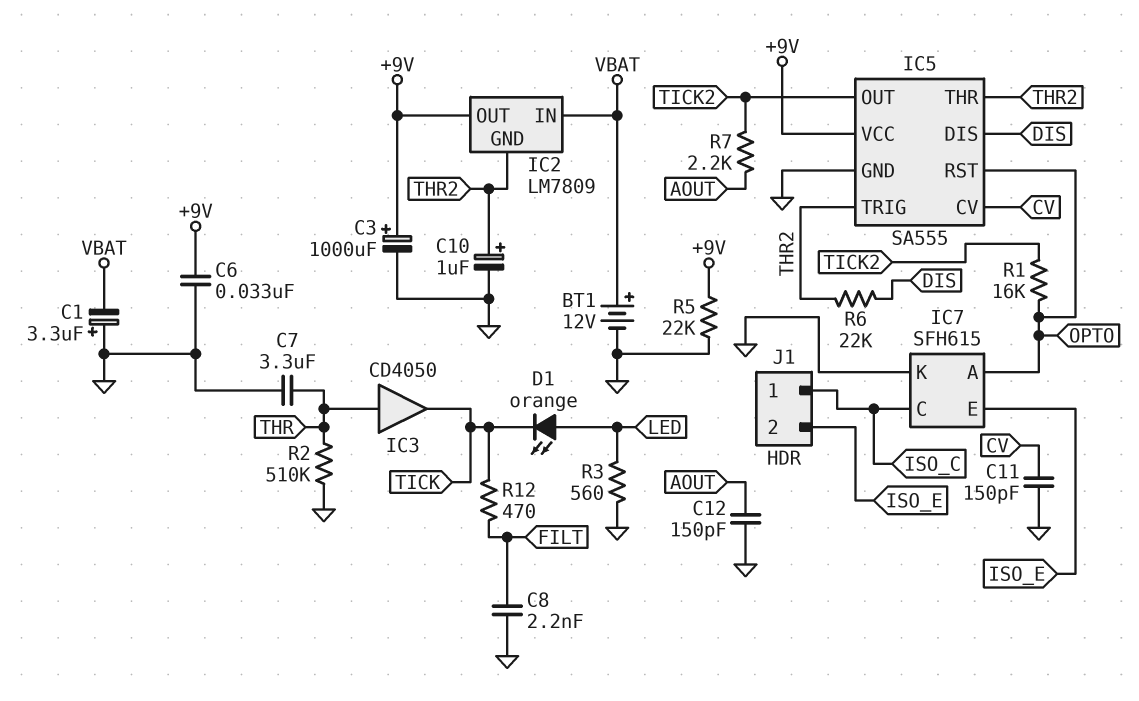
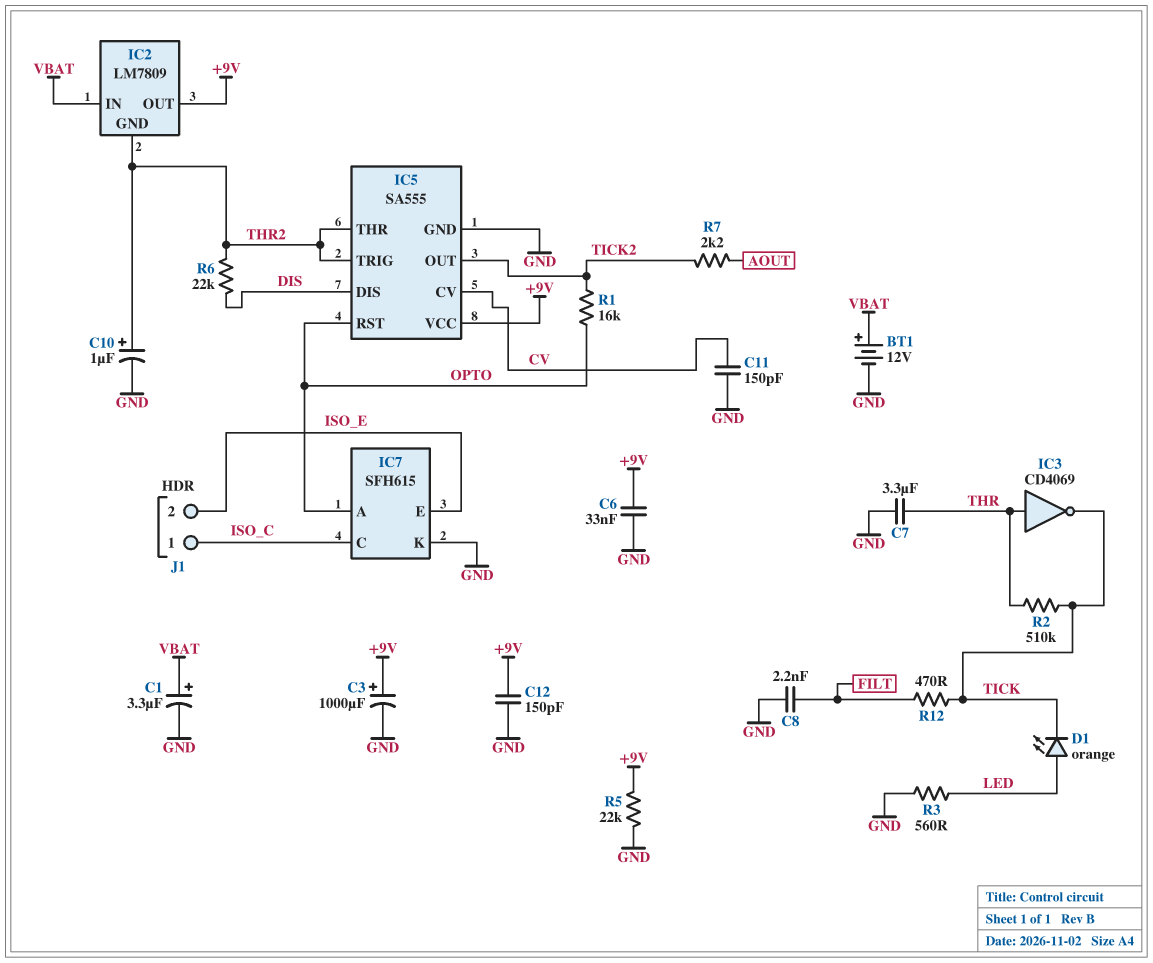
C1: 3.3uF (plus GND, minus VBAT) -> 3.3uF (plus VBAT, minus GND)
C12: 150pF (AOUT, GND) -> 150pF (+9V, GND)
IC3: buffer CD4050 (in THR, out TICK) -> NOT CD4069 (in THR, out TICK)
R2: 510k (GND, THR) -> 510k (THR, TICK)

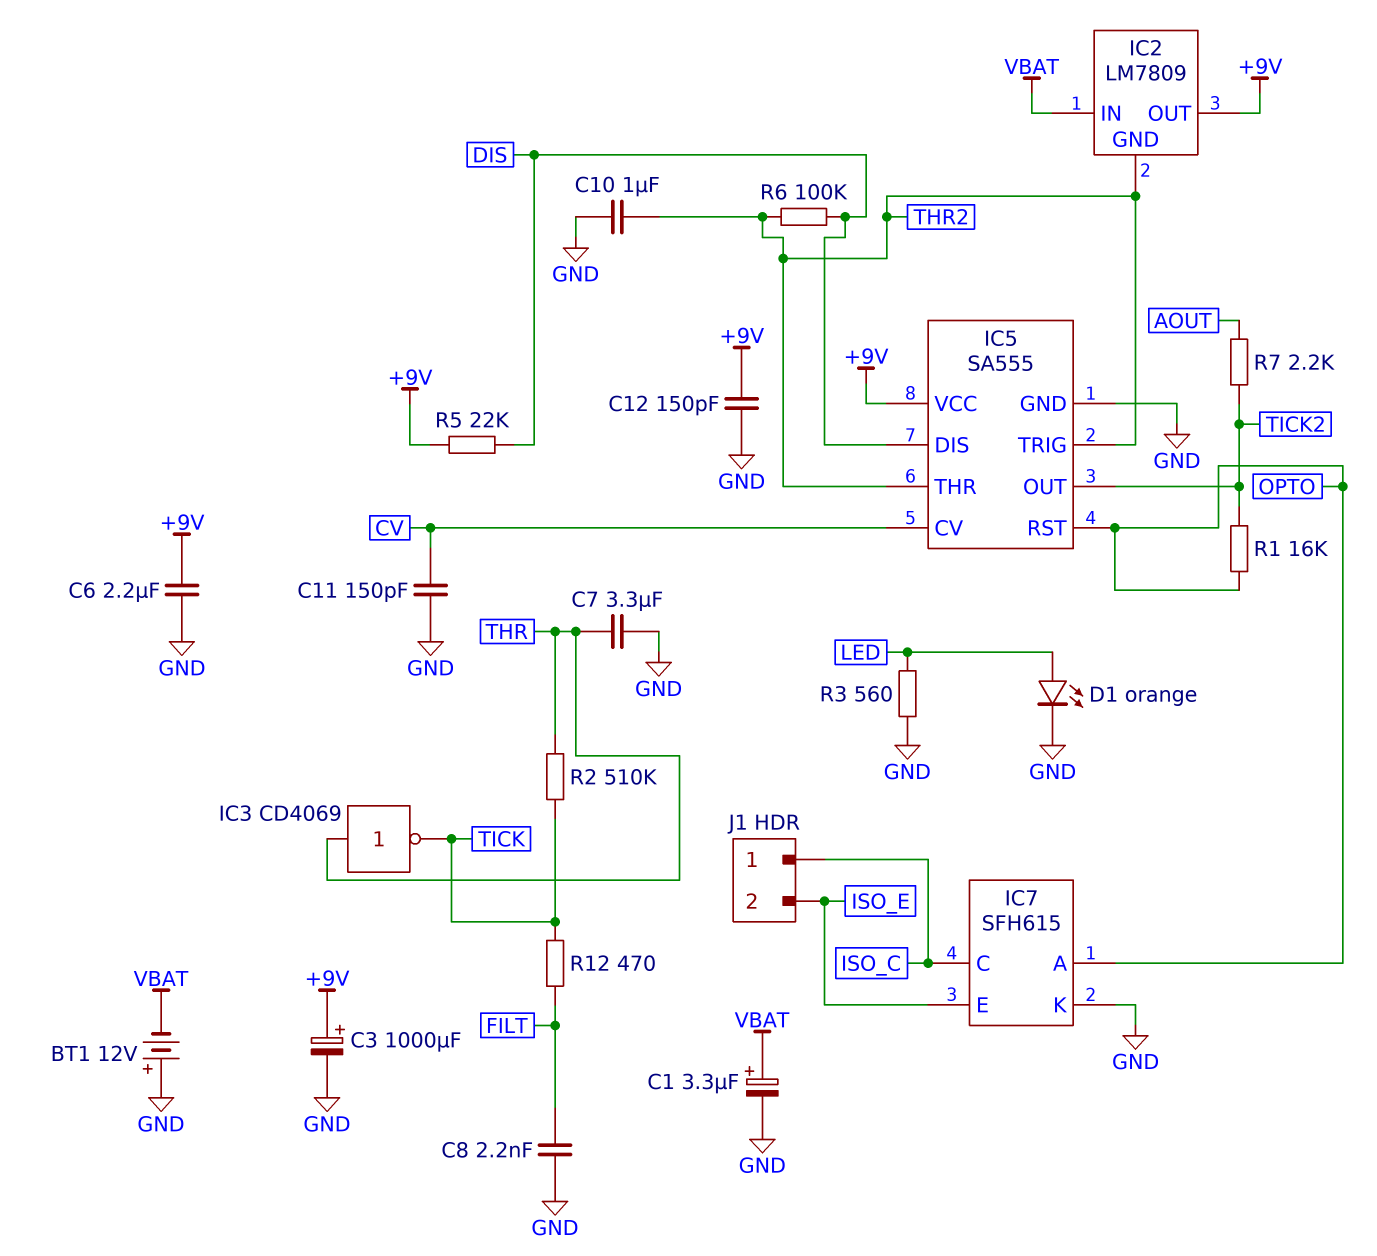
BT1: 12V (plus VBAT, minus GND) -> 12V (plus GND, minus VBAT)
C6: 33nF (+9V, GND) -> 2.2uF (+9V, GND)
C10: 1uF (plus THR2, minus GND) -> 1uF (GND, THR2)
D1: LED orange (A LED, K TICK) -> LED orange (A LED, K GND)
R5: 22k (+9V, GND) -> 22k (+9V, DIS)
R6: 22k (DIS, THR2) -> 100k (DIS, THR2)

